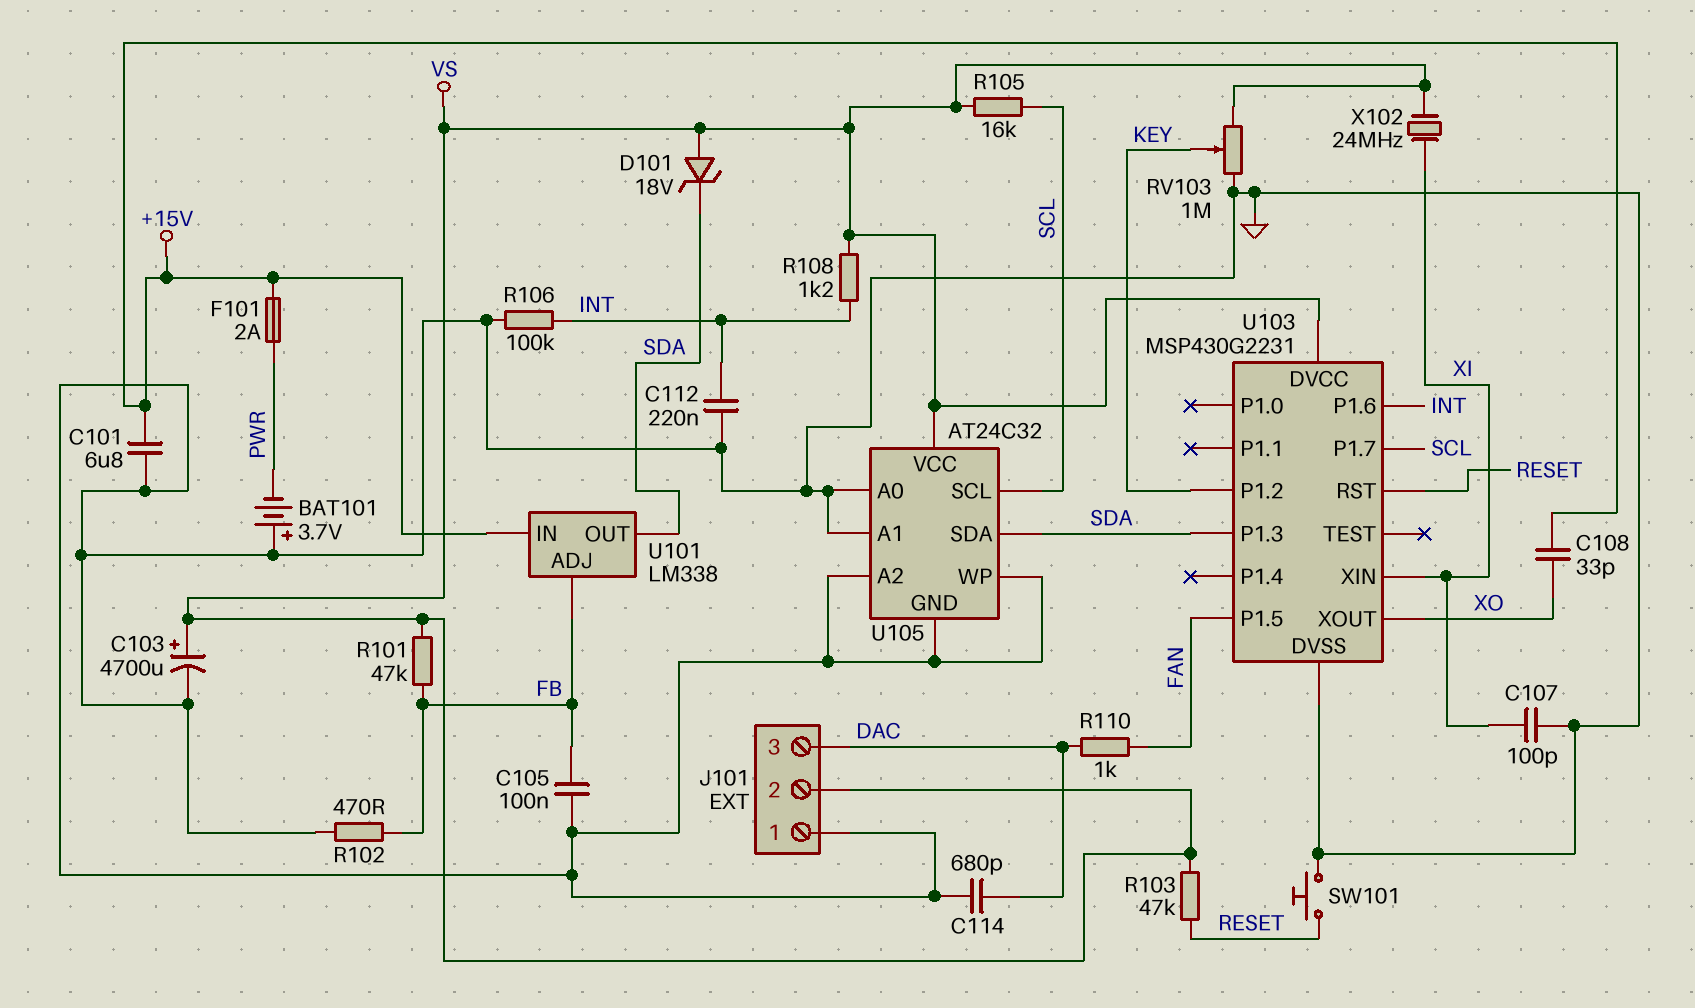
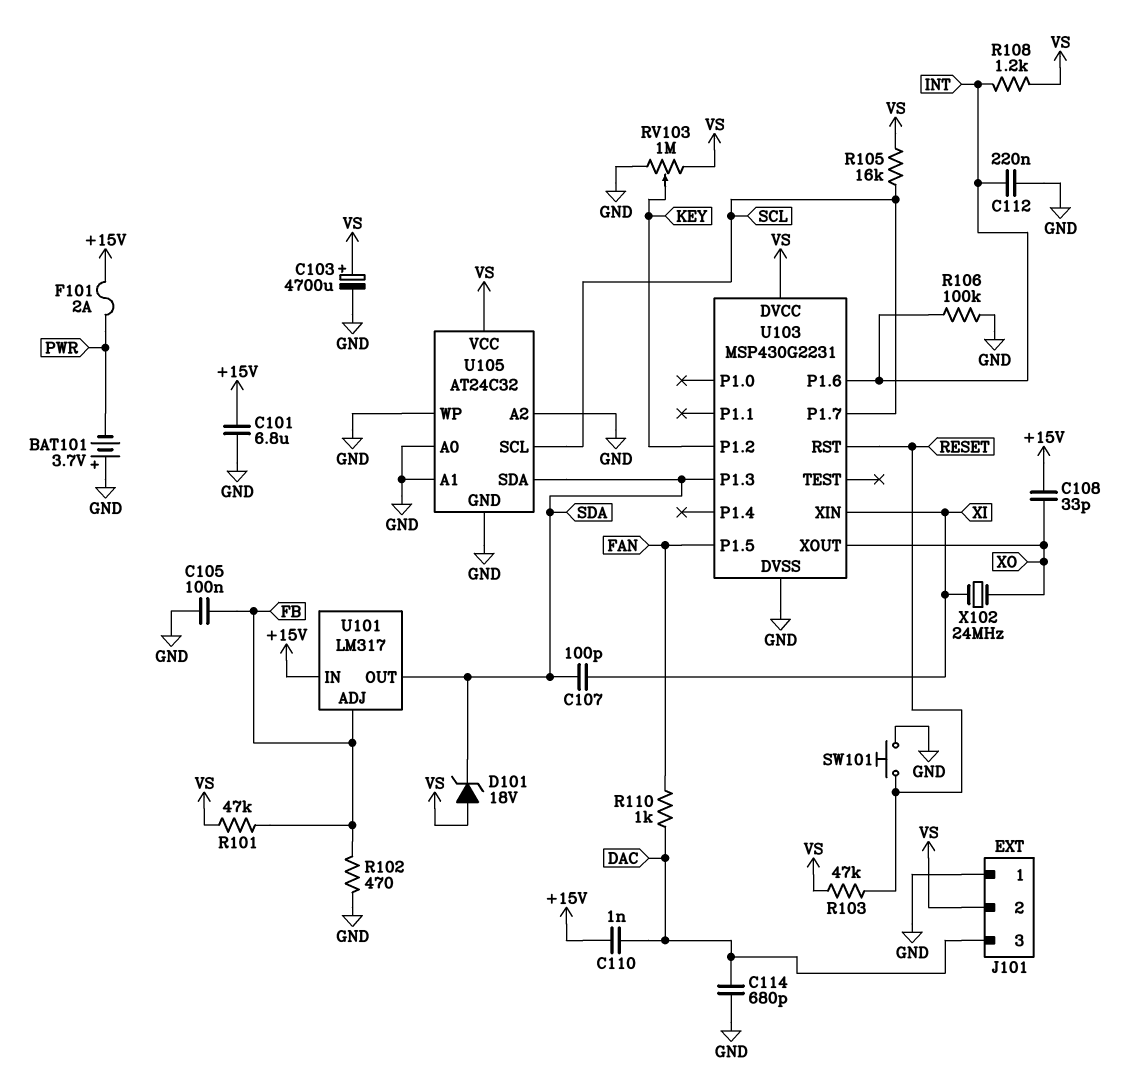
C107: 100pF (GND, XI) -> 100pF (SDA, XI)
C110: none -> 1nF (+15V, DAC)
U101: LM338 -> LM317
X102: 24MHz (VS, XI) -> 24MHz (XI, XO)

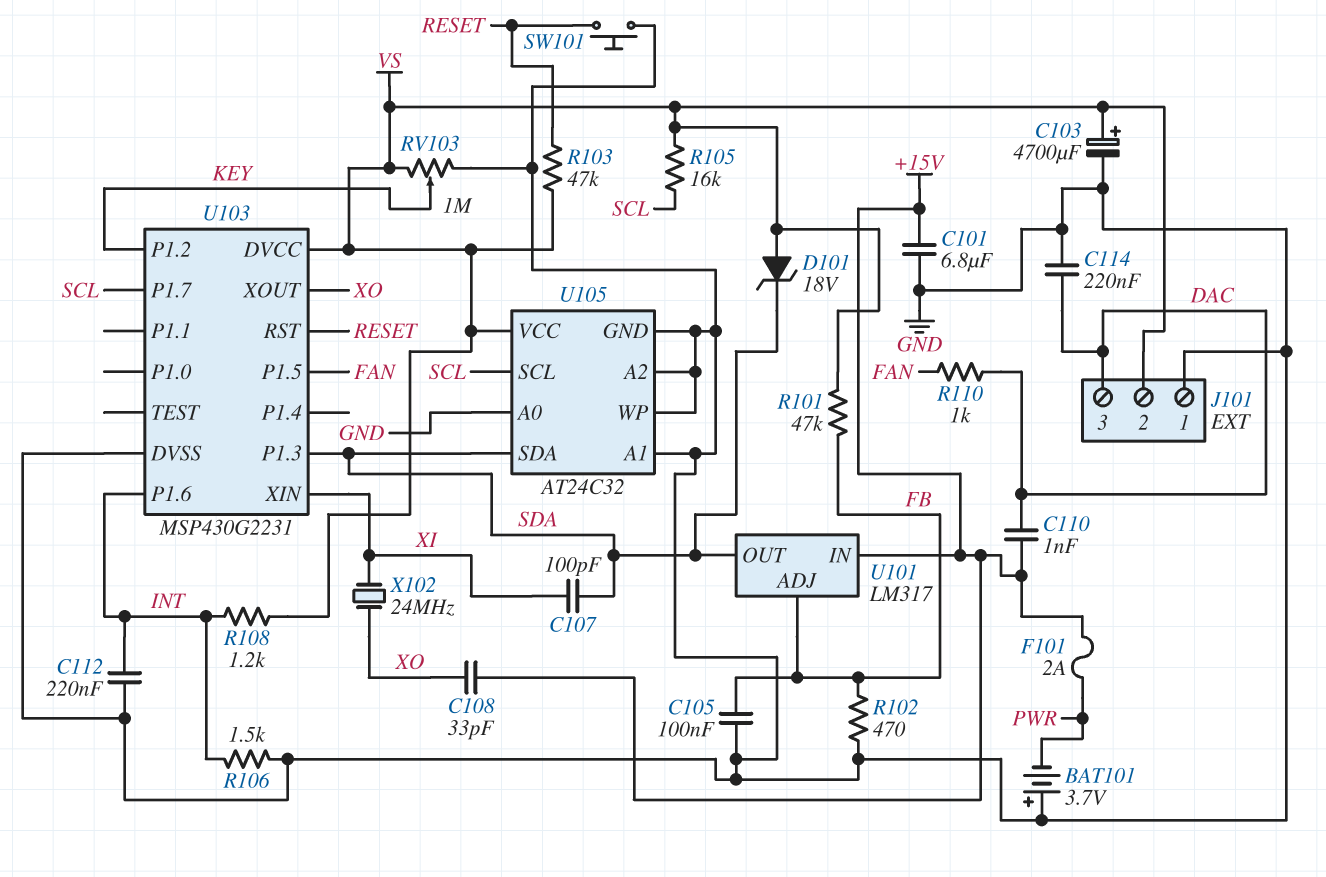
C114: 680pF (DAC, GND) -> 220nF (DAC, GND)
R106: 100k (GND, INT) -> 1.5k (GND, INT)

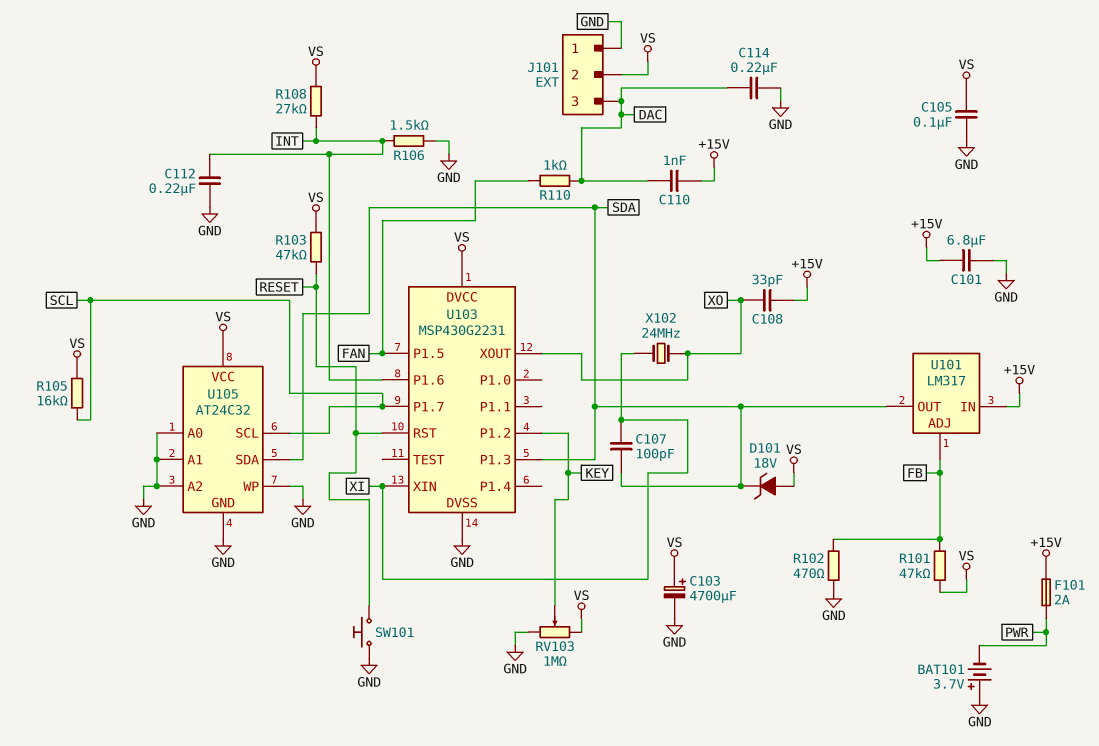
C105: 100nF (FB, GND) -> 100nF (GND, VS)
R108: 1.2k (INT, VS) -> 27k (INT, VS)

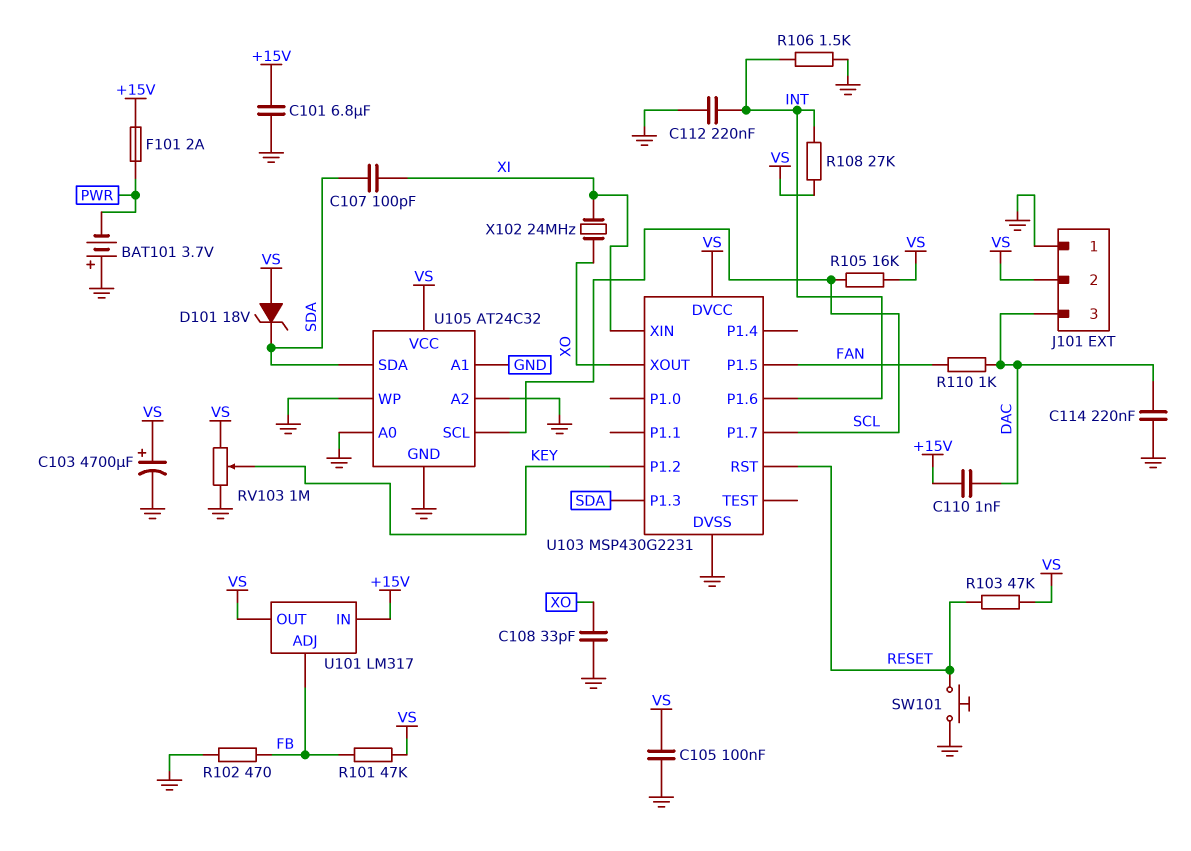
C108: 33pF (+15V, XO) -> 33pF (GND, XO)
U101 pin OUT: SDA -> VS

